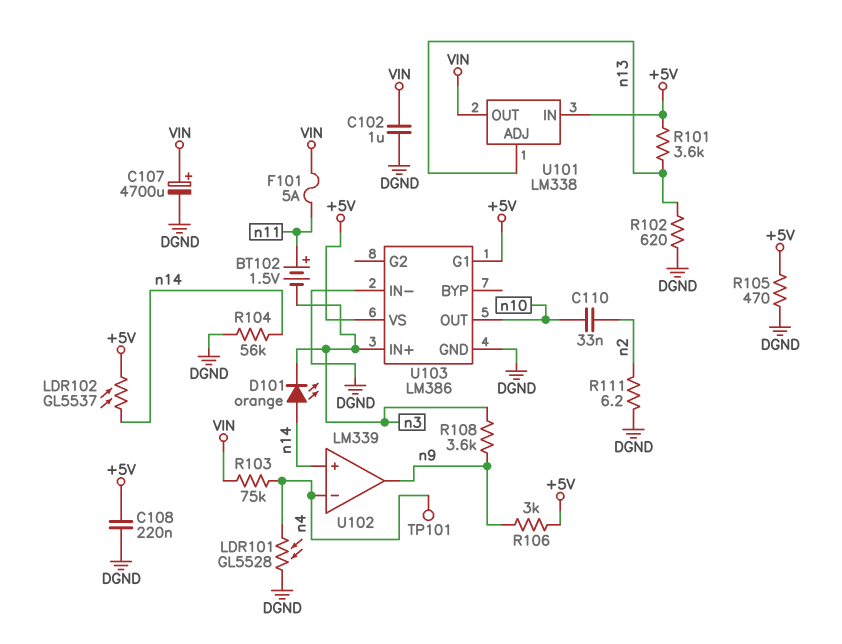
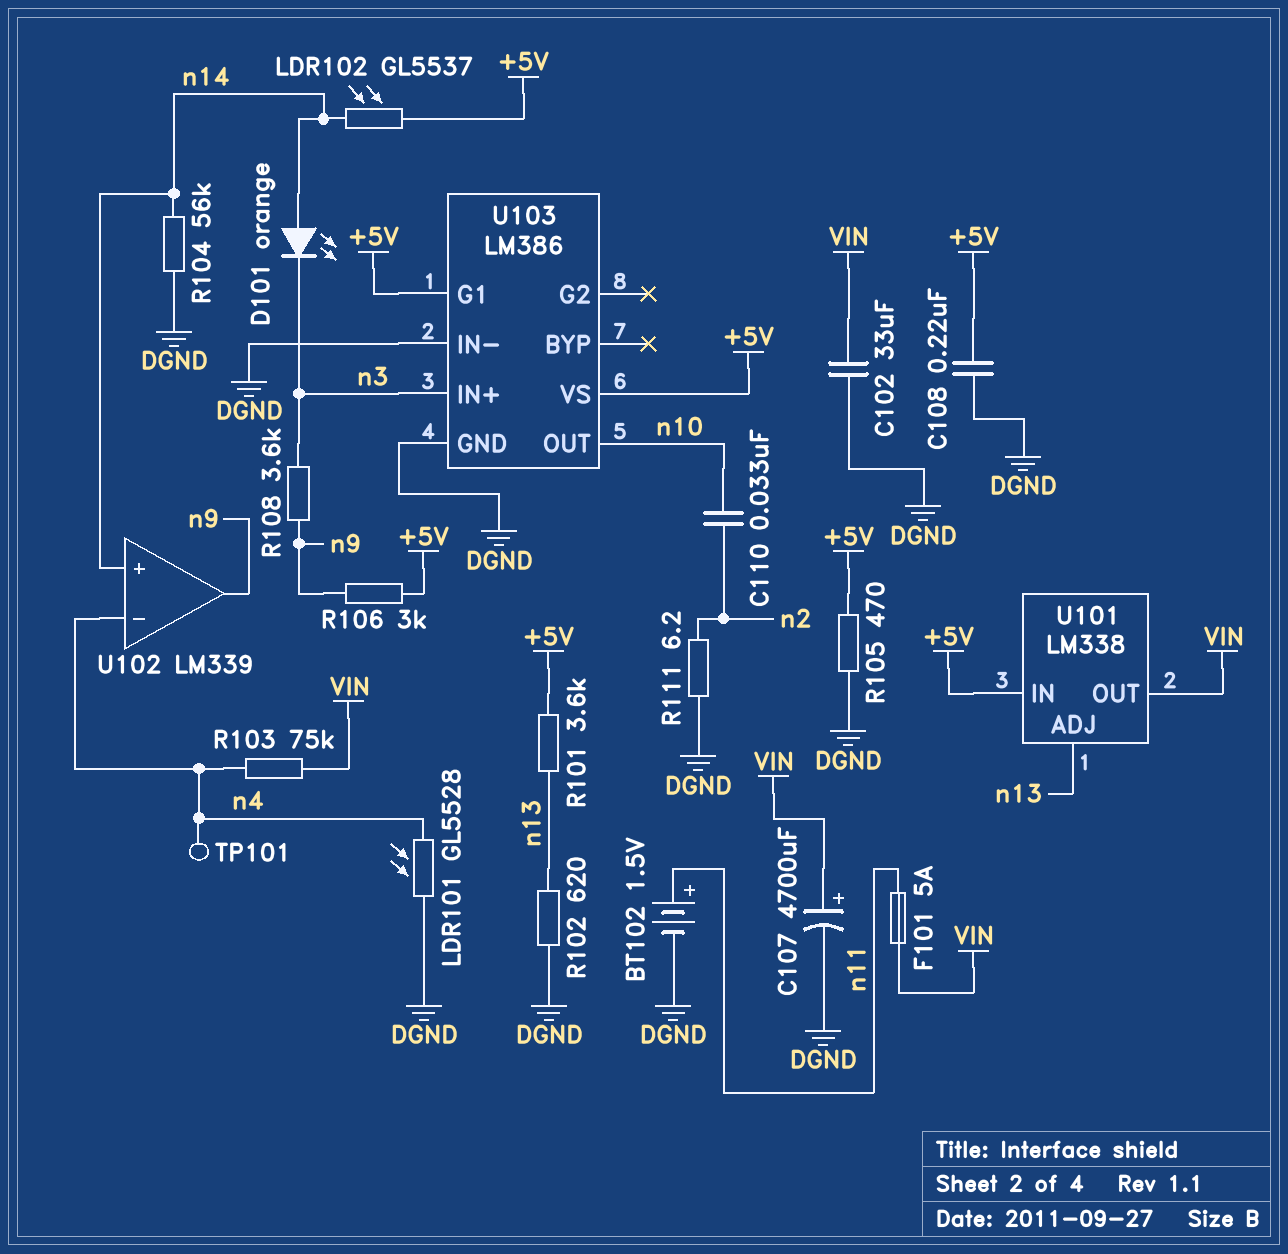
BT102: 1.5V (plus n11, minus n3) -> 1.5V (plus n11, minus DGND)
C102: 1uF (DGND, VIN) -> 33uF (DGND, VIN)

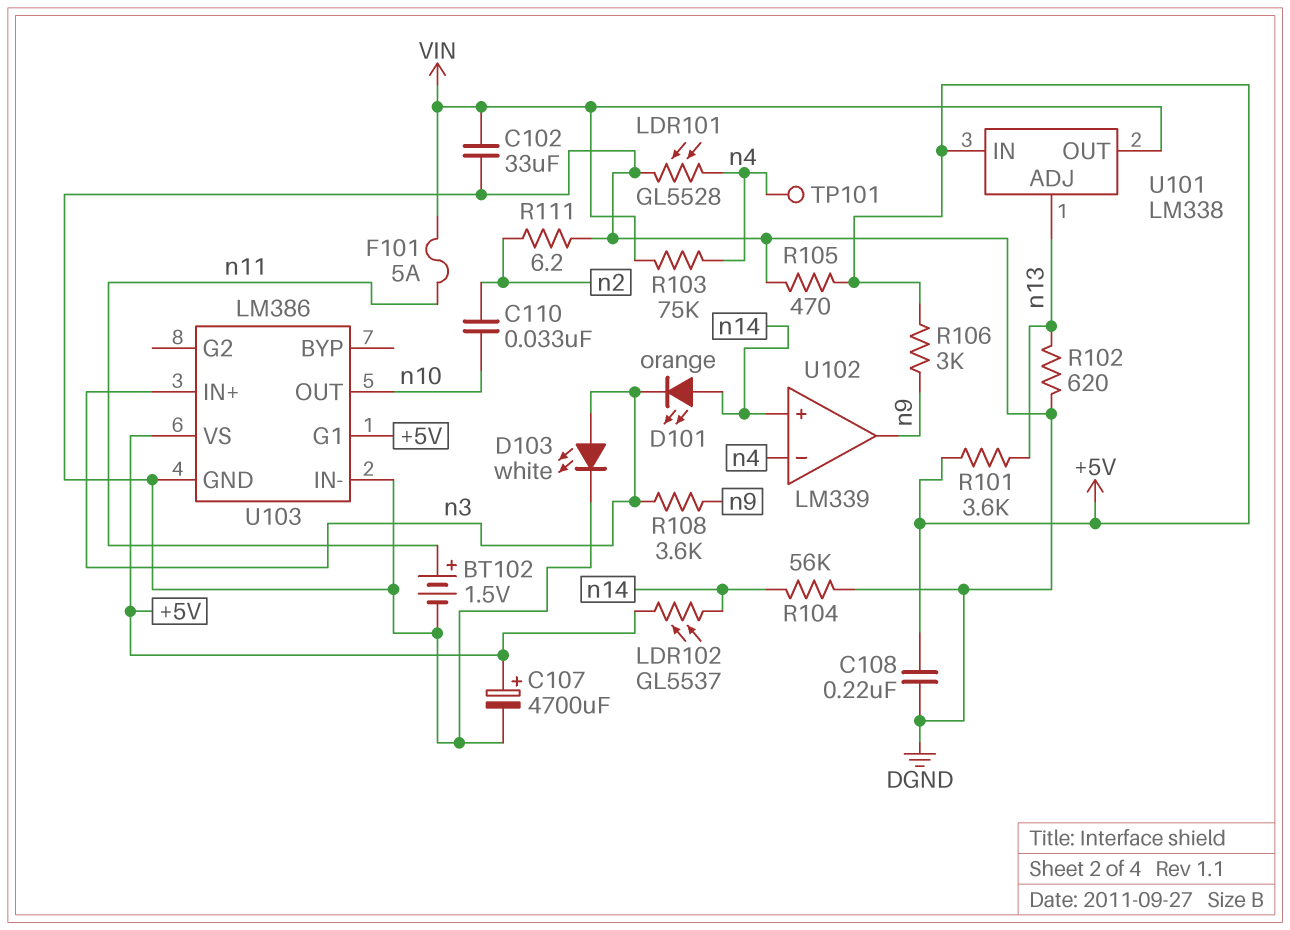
C107: 4700uF (plus VIN, minus DGND) -> 4700uF (plus +5V, minus DGND)
D103: none -> LED white (A n3, K DGND)

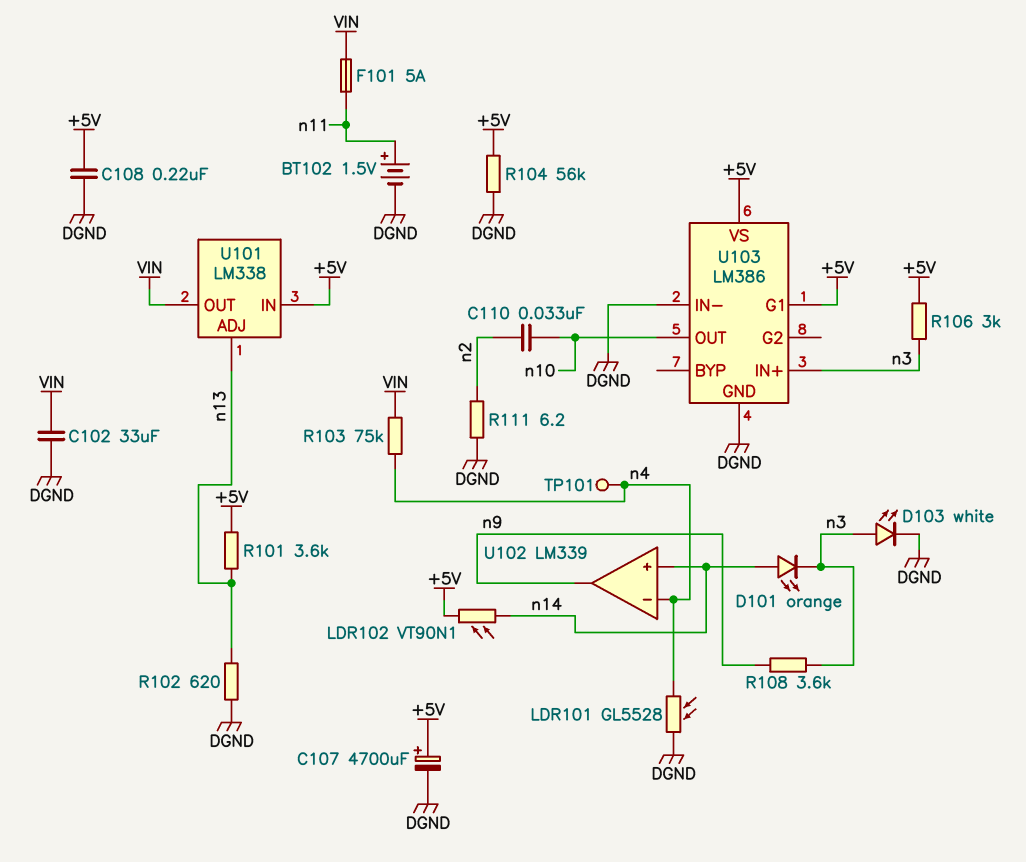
LDR102: GL5537 (+5V, n14) -> VT90N1 (+5V, n14)
R104: 56k (DGND, n14) -> 56k (+5V, DGND)
R105: 470 (+5V, DGND) -> none
R106: 3k (+5V, n9) -> 3k (+5V, n3)

